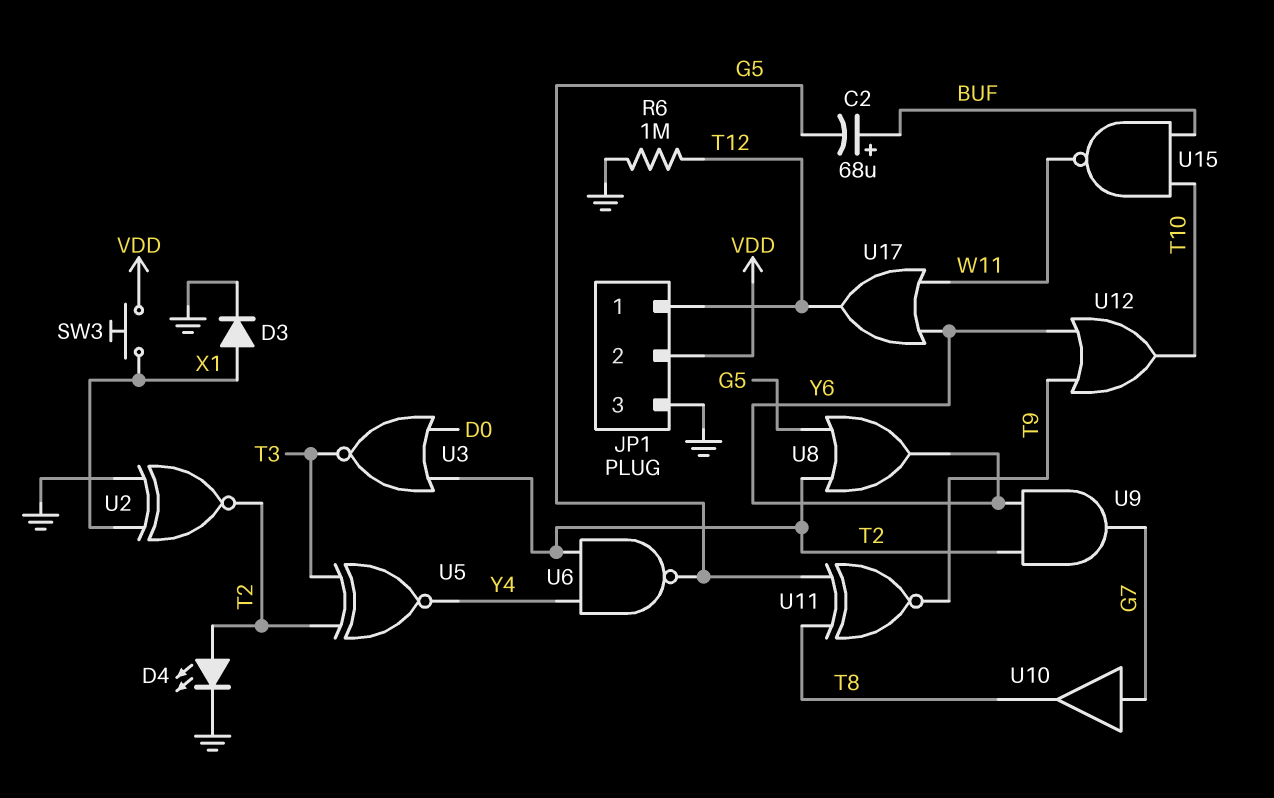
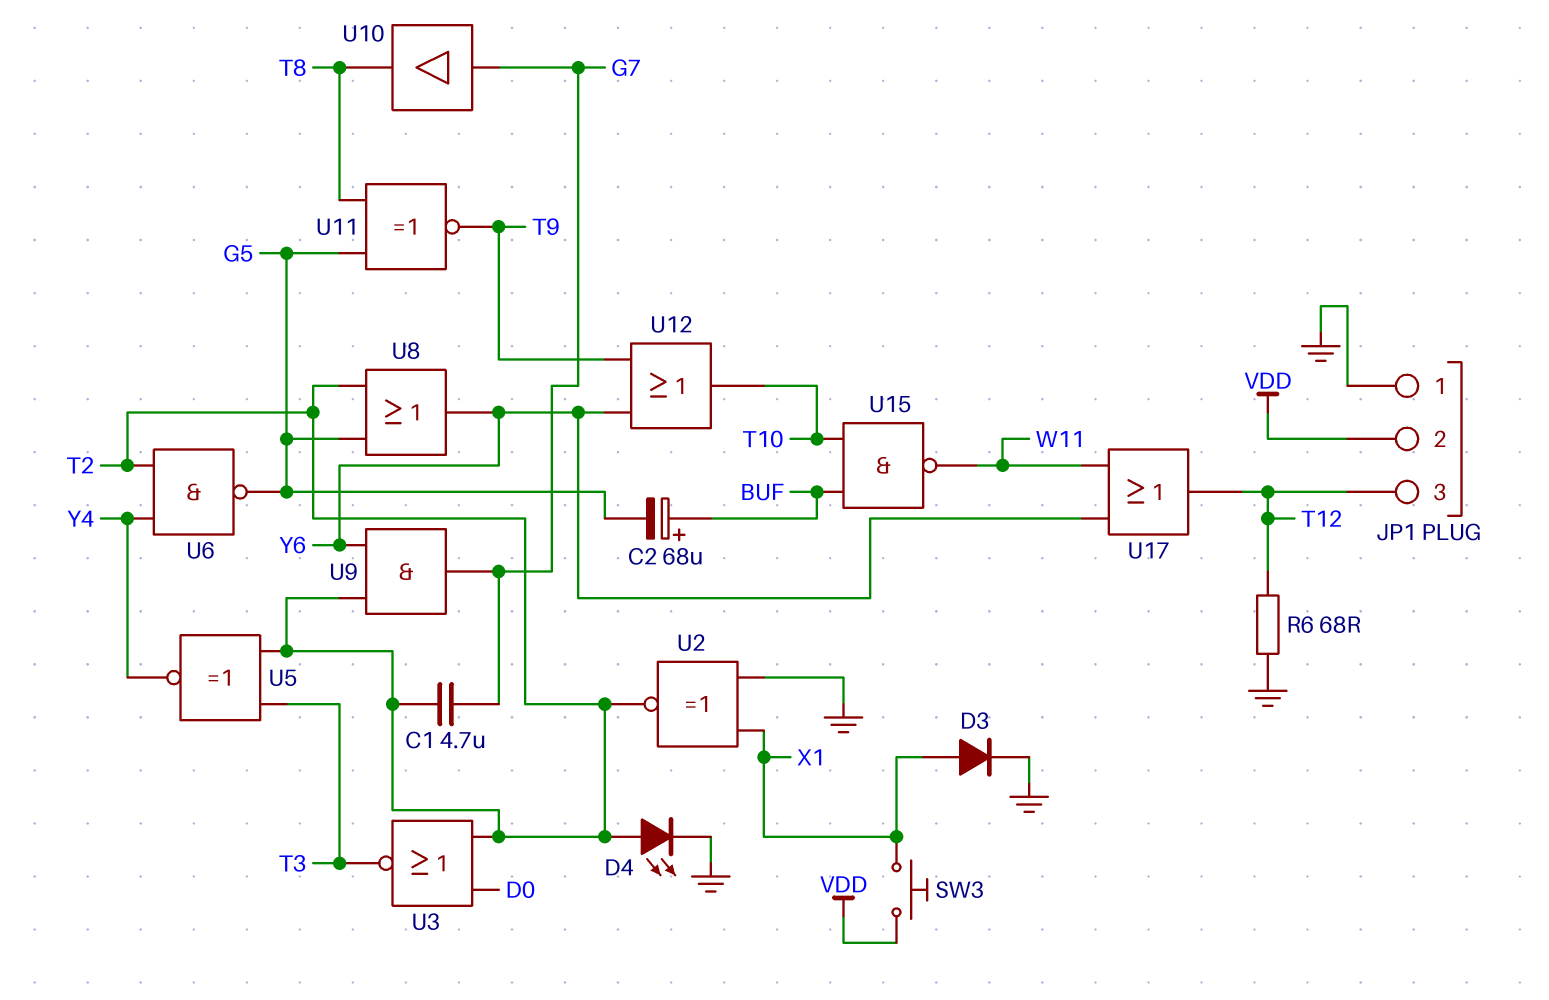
C1: none -> 4.7uF (G7, T2)
JP1 pin 1: T12 -> GND
JP1 pin 3: GND -> T12
R6: 1M (GND, T12) -> 68 (GND, T12)

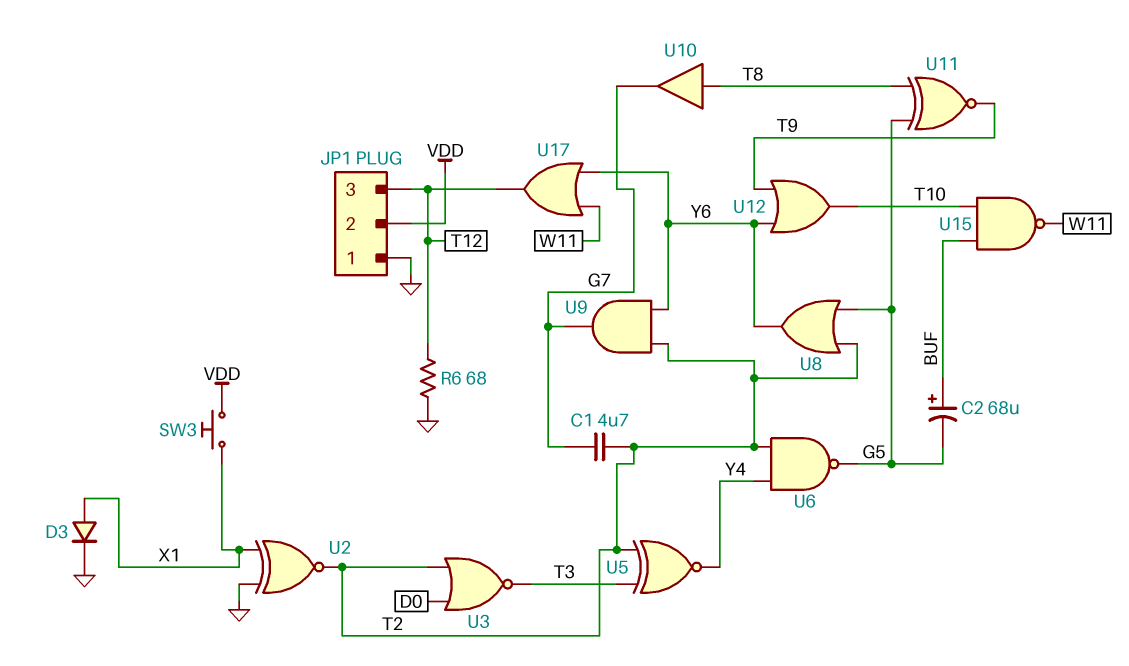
D4: LED (A T2, K GND) -> none
U10: buffer (in G7, out T8) -> buffer (in T8, out G7)

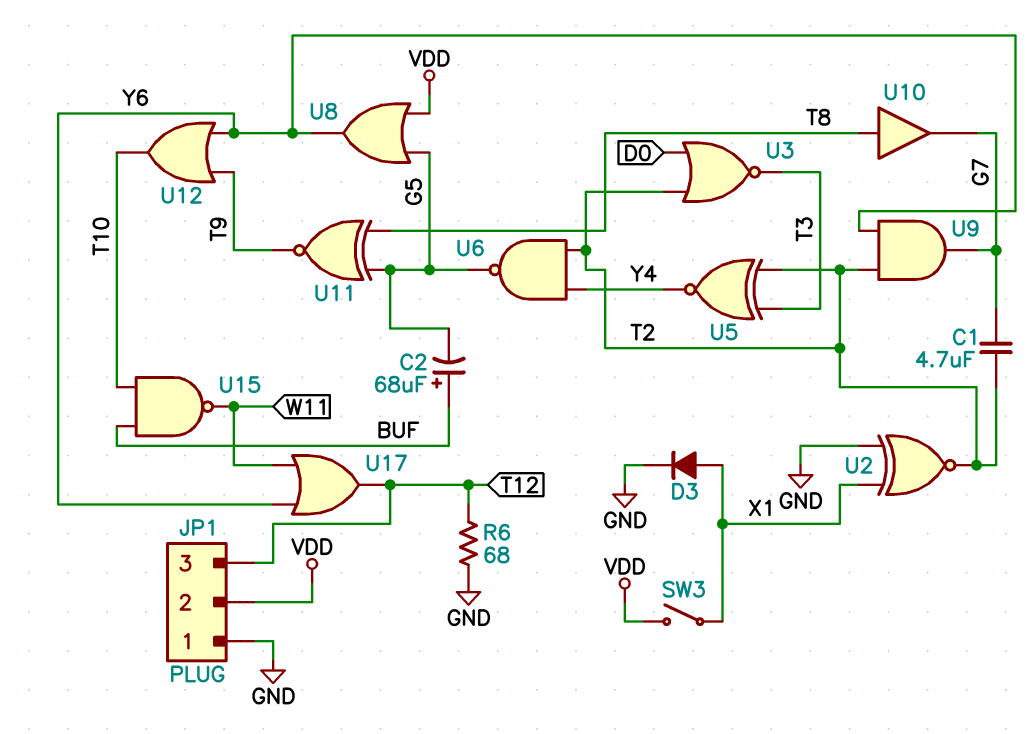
SW3: button (VDD, X1) -> switch (VDD, X1)
U8: OR (in G5, in T2, out Y6) -> OR (in G5, in VDD, out Y6)

